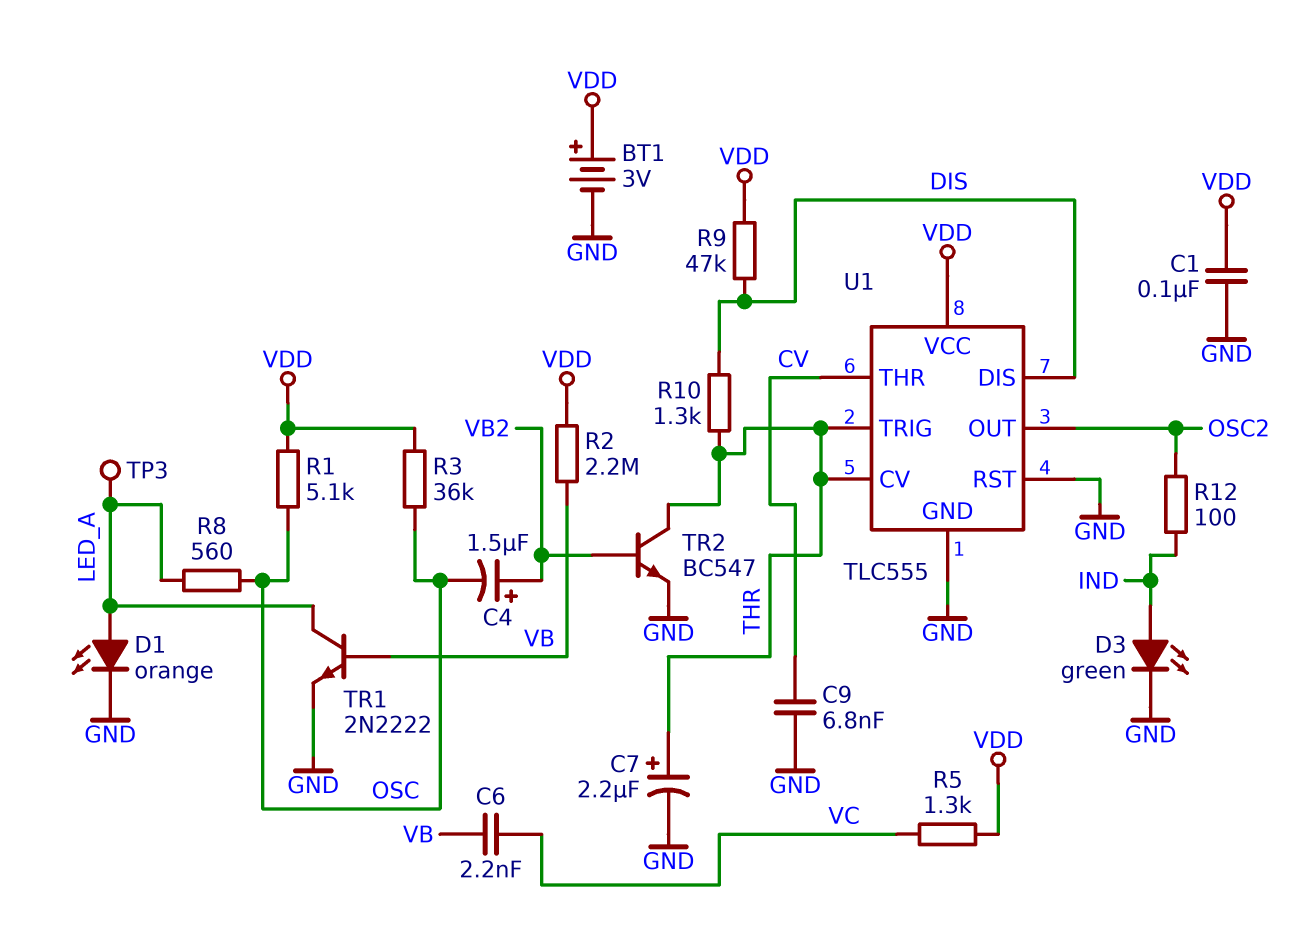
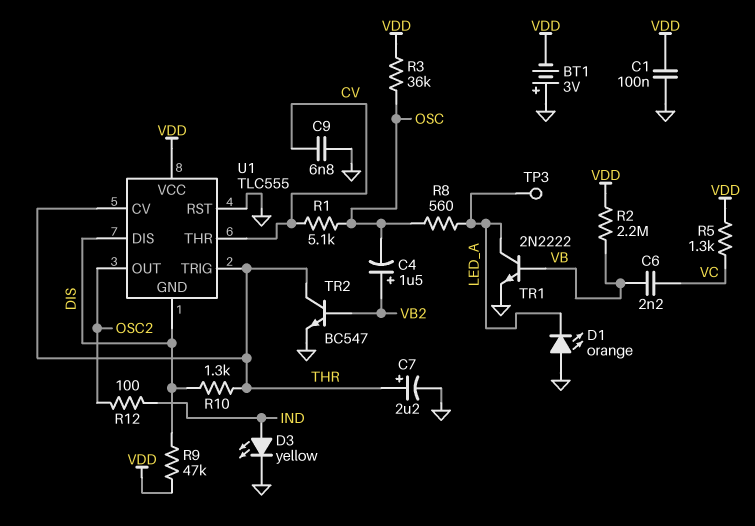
BT1: 3V (plus VDD, minus GND) -> 3V (plus GND, minus VDD)
D1: LED orange (A LED_A, K GND) -> LED orange (A GND, K LED_A)
D3: LED green (A IND, K GND) -> LED yellow (A IND, K GND)
R1: 5.1k (OSC, VDD) -> 5.1k (CV, OSC)
U1 pin GND: GND -> DIS

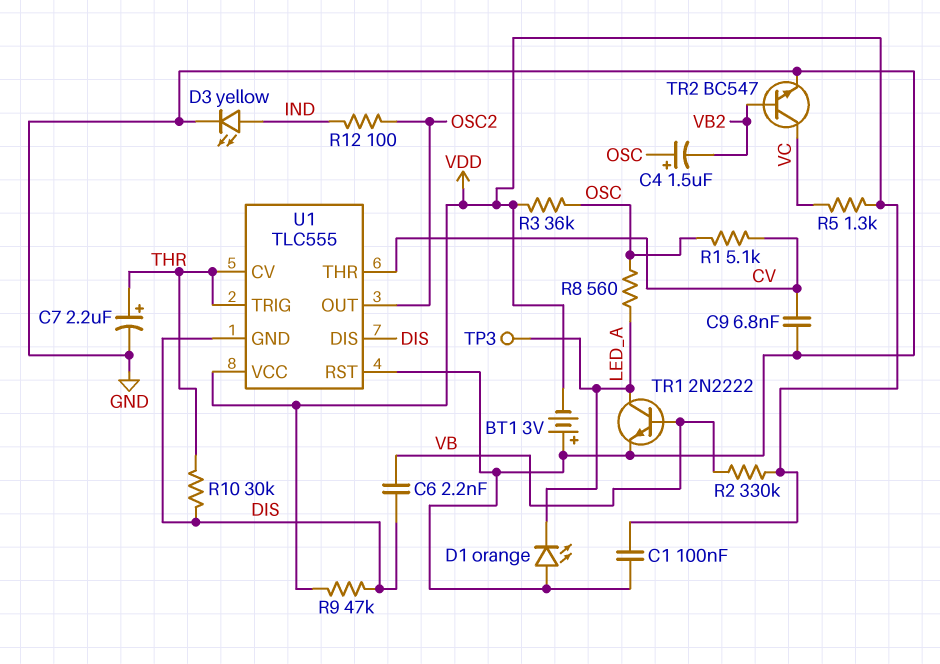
C4: 1.5uF (plus VB2, minus OSC) -> 1.5uF (plus OSC, minus VB2)
C6: 2.2nF (VB, VC) -> 2.2nF (DIS, VB)
R2: 2.2M (VB, VDD) -> 330k (VB, VDD)
R10: 1.3k (DIS, THR) -> 30k (DIS, THR)
TR2: NPN BC547 (B VB2, C THR, E GND) -> NPN BC547 (B VB2, C VC, E GND)

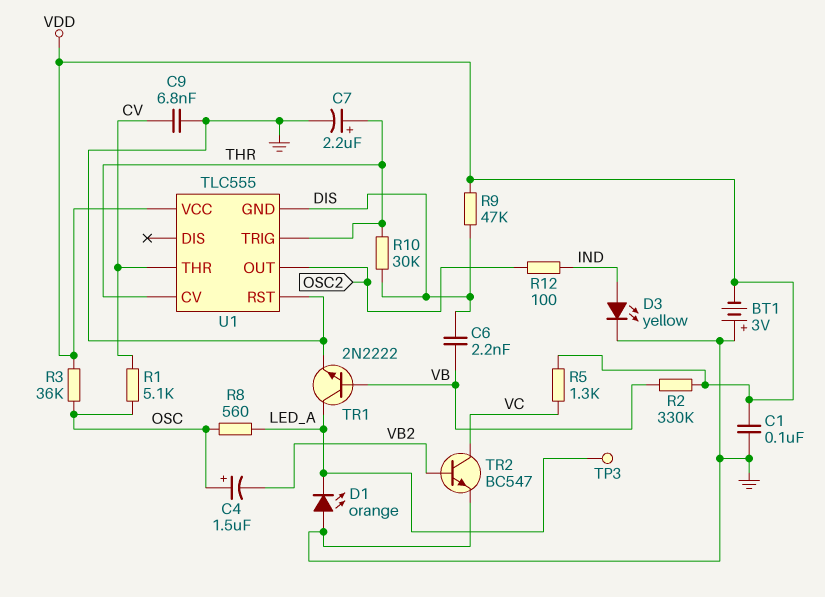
U1 pin DIS: DIS -> none

